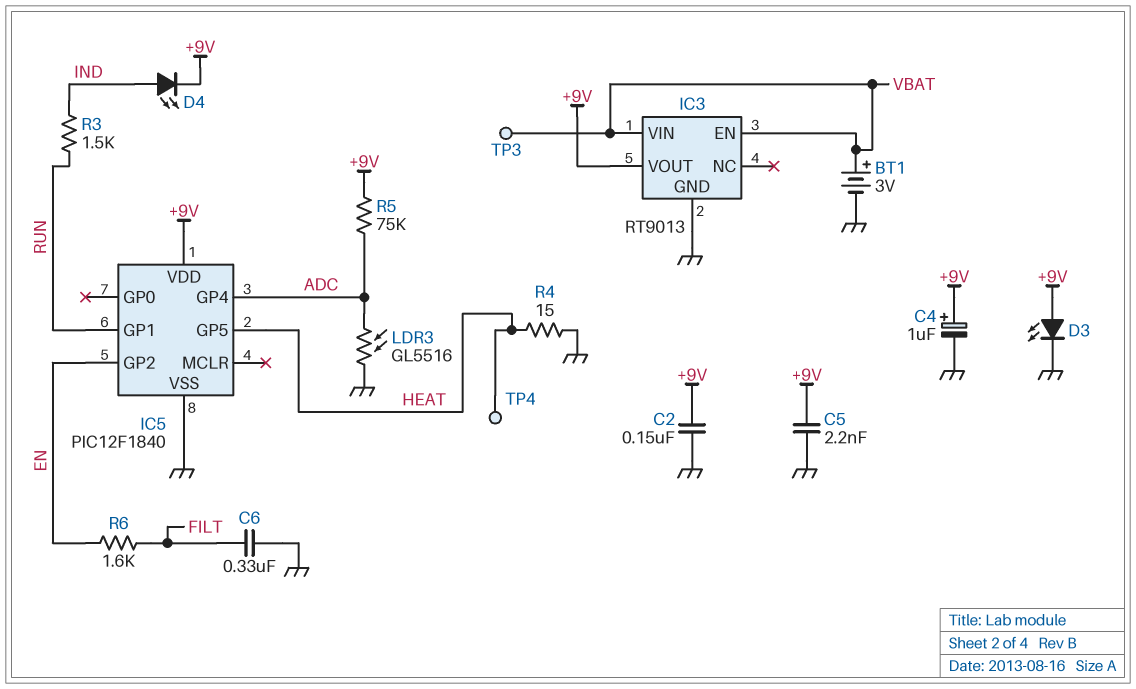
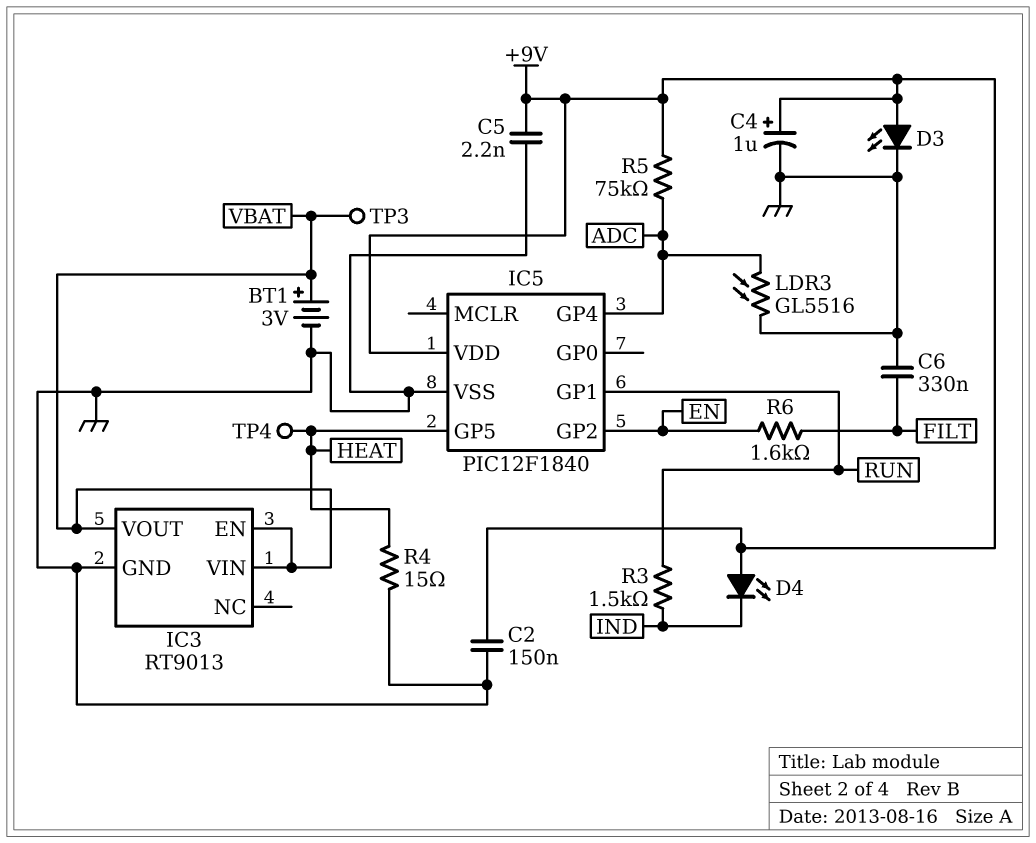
D4: LED (A IND, K +9V) -> LED (A +9V, K IND)
IC3 pin VOUT: +9V -> VBAT

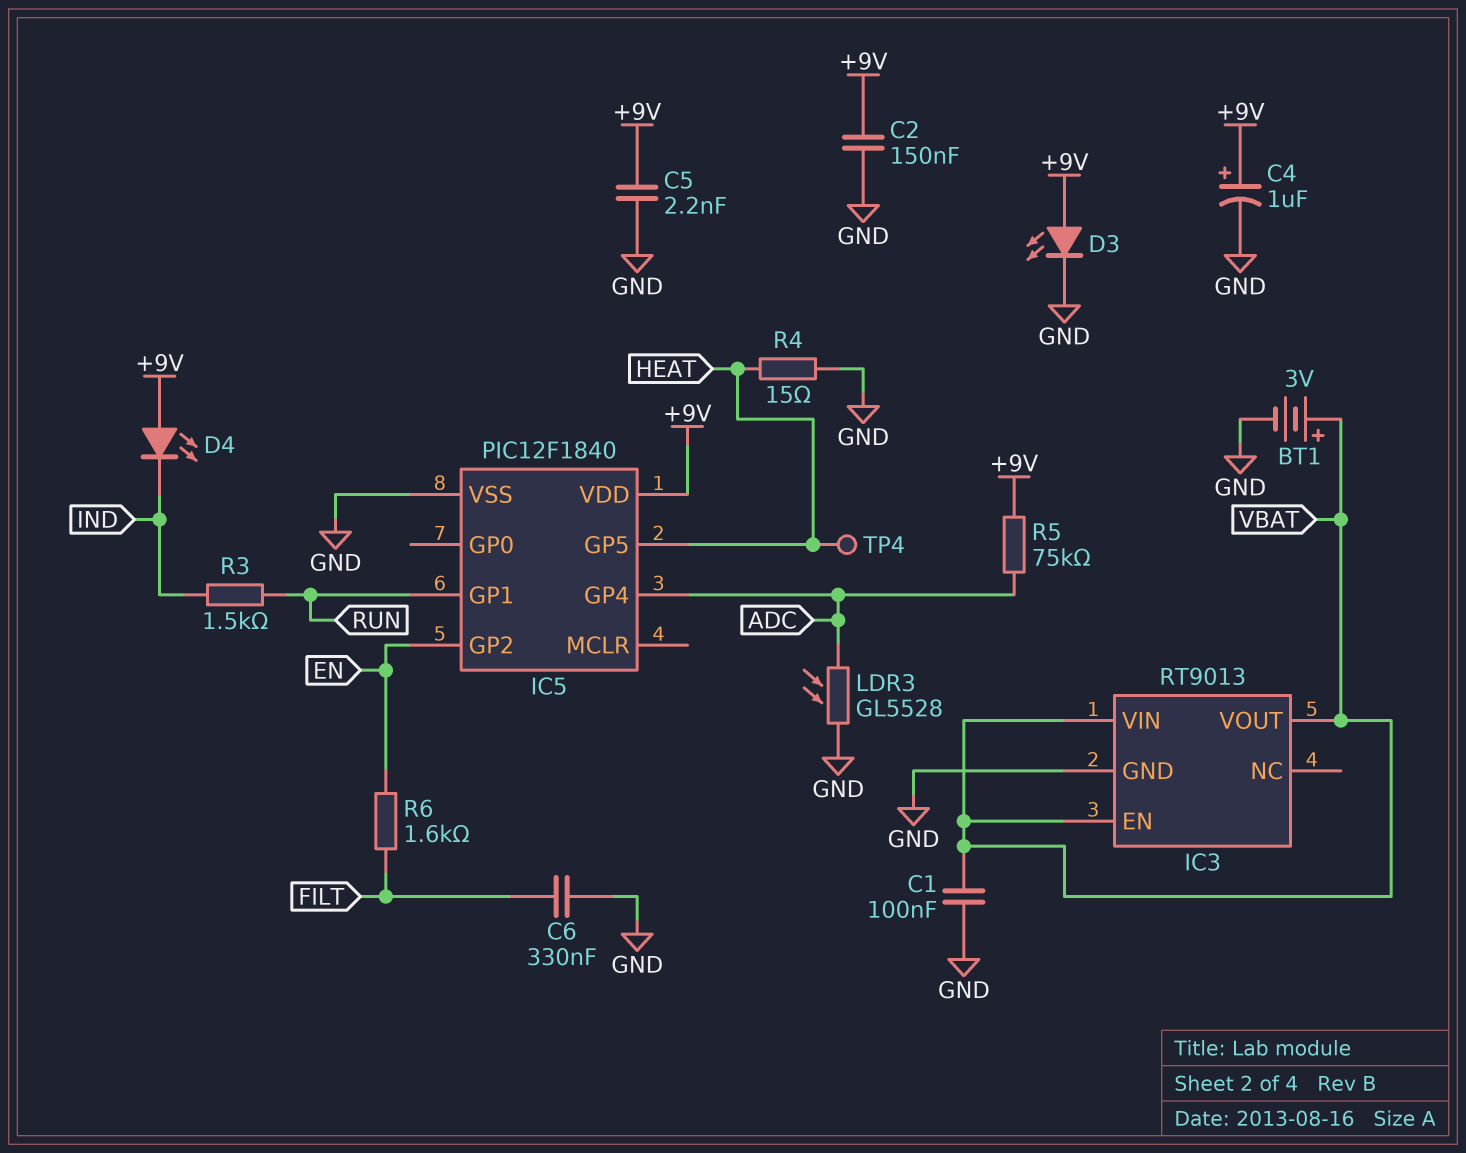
C1: none -> 100nF (GND, VBAT)
LDR3: GL5516 (ADC, GND) -> GL5528 (ADC, GND)
TP3: test point (VBAT) -> none

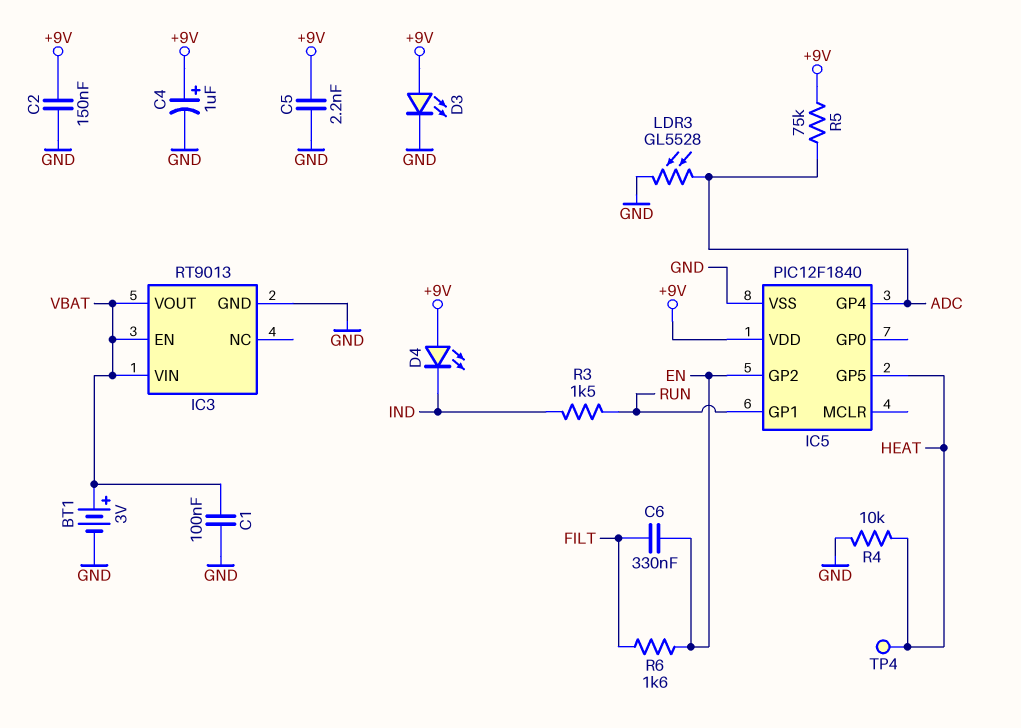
C6: 330nF (FILT, GND) -> 330nF (EN, FILT)
R4: 15 (GND, HEAT) -> 10k (GND, HEAT)

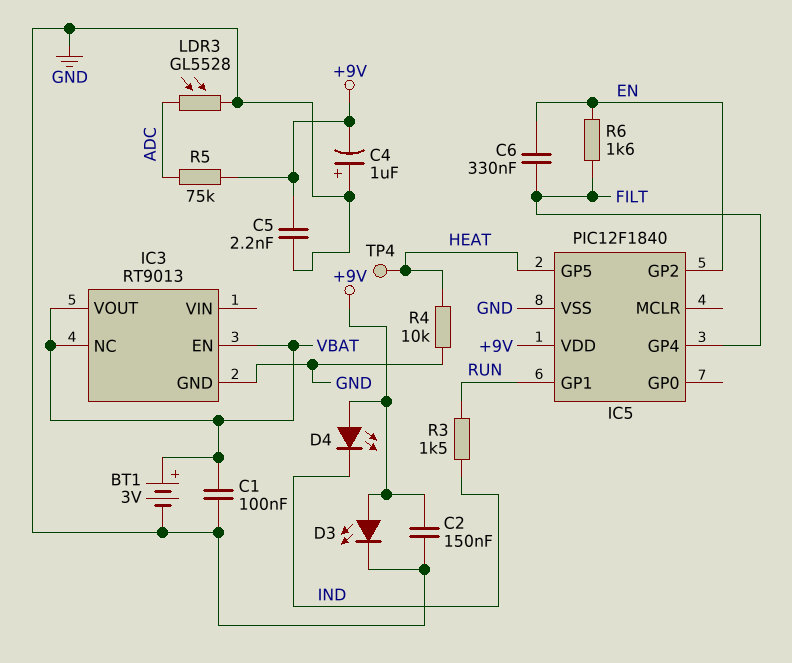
C4: 1uF (plus +9V, minus GND) -> 1uF (plus GND, minus +9V)
IC3 pin NC: none -> VBAT
IC3 pin VIN: VBAT -> none
IC5 pin GP4: ADC -> FILT

